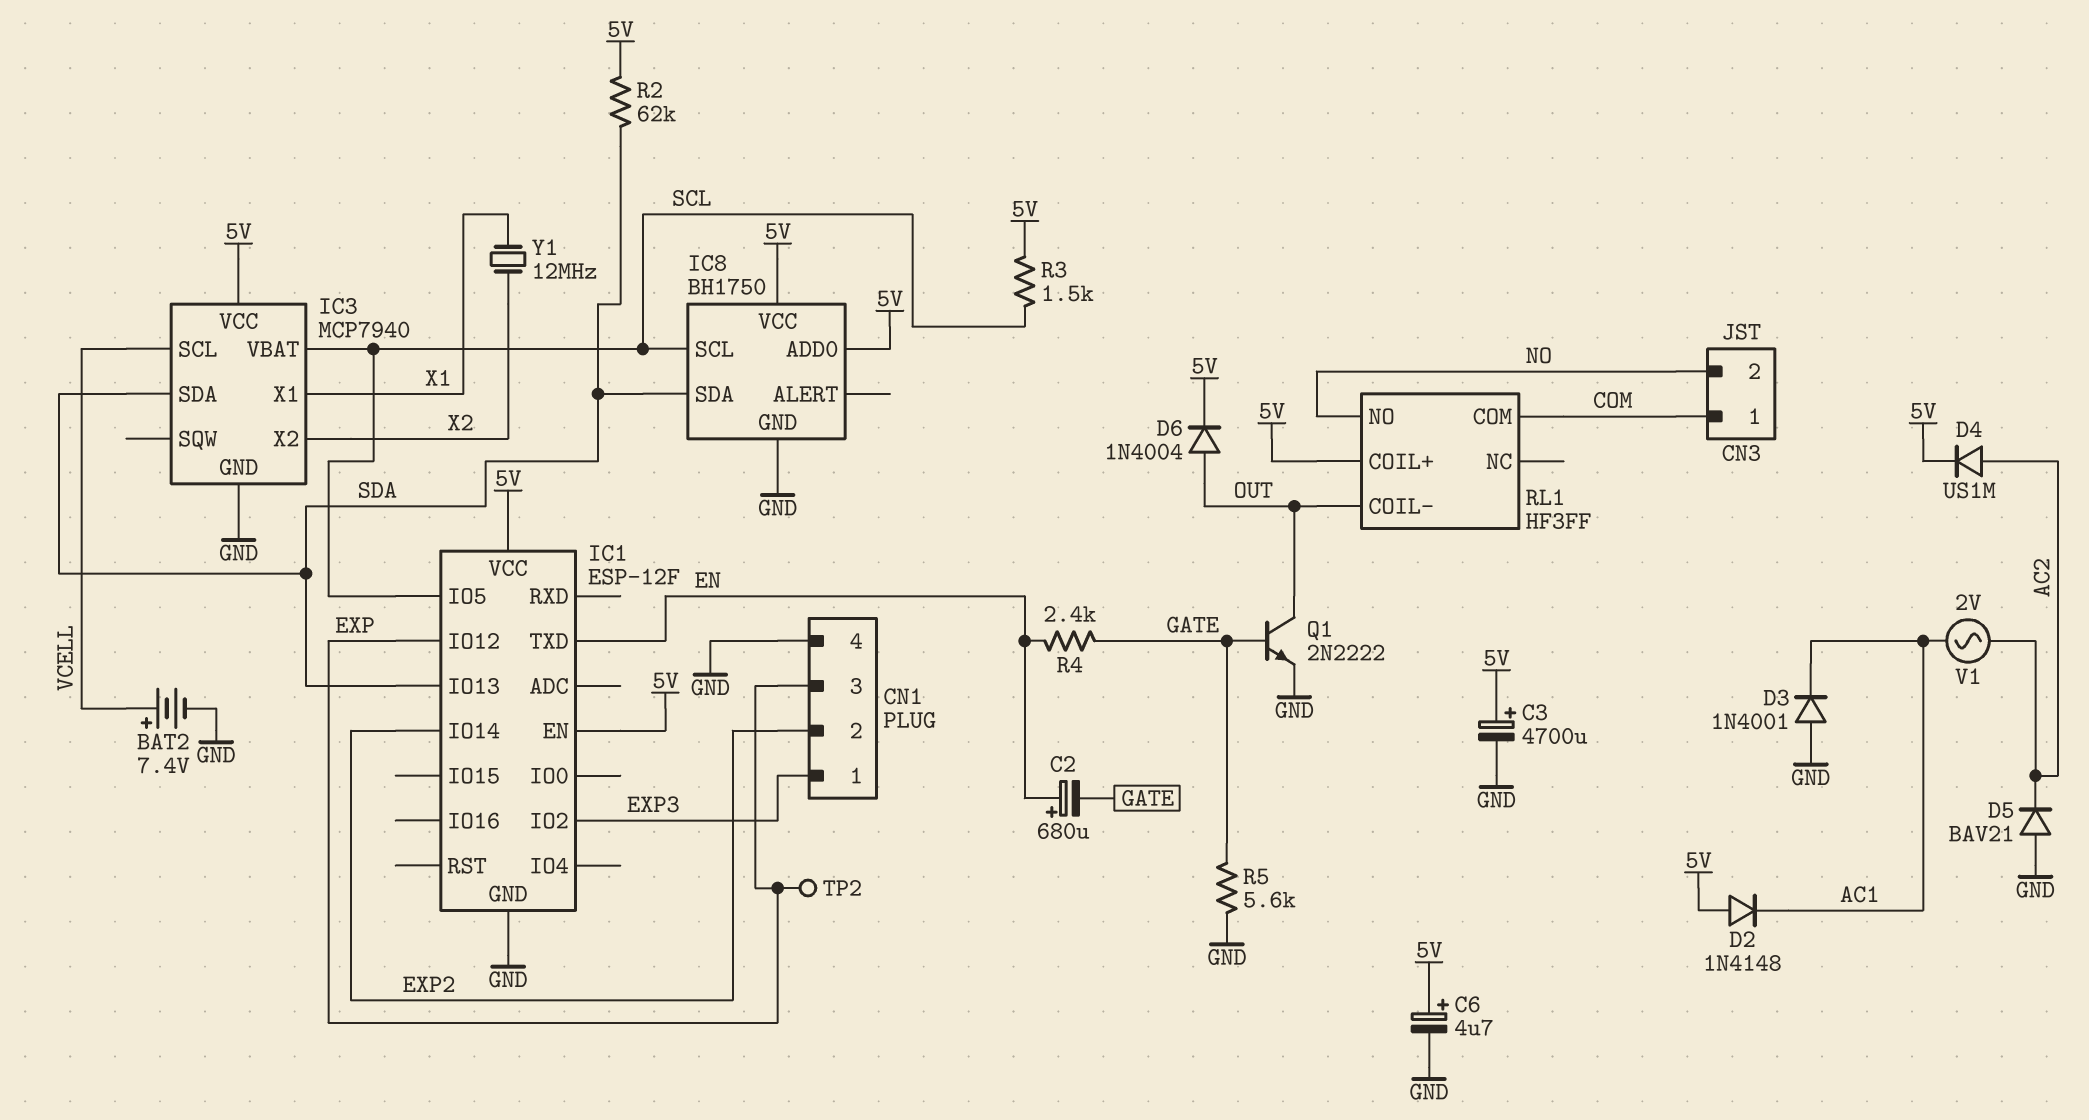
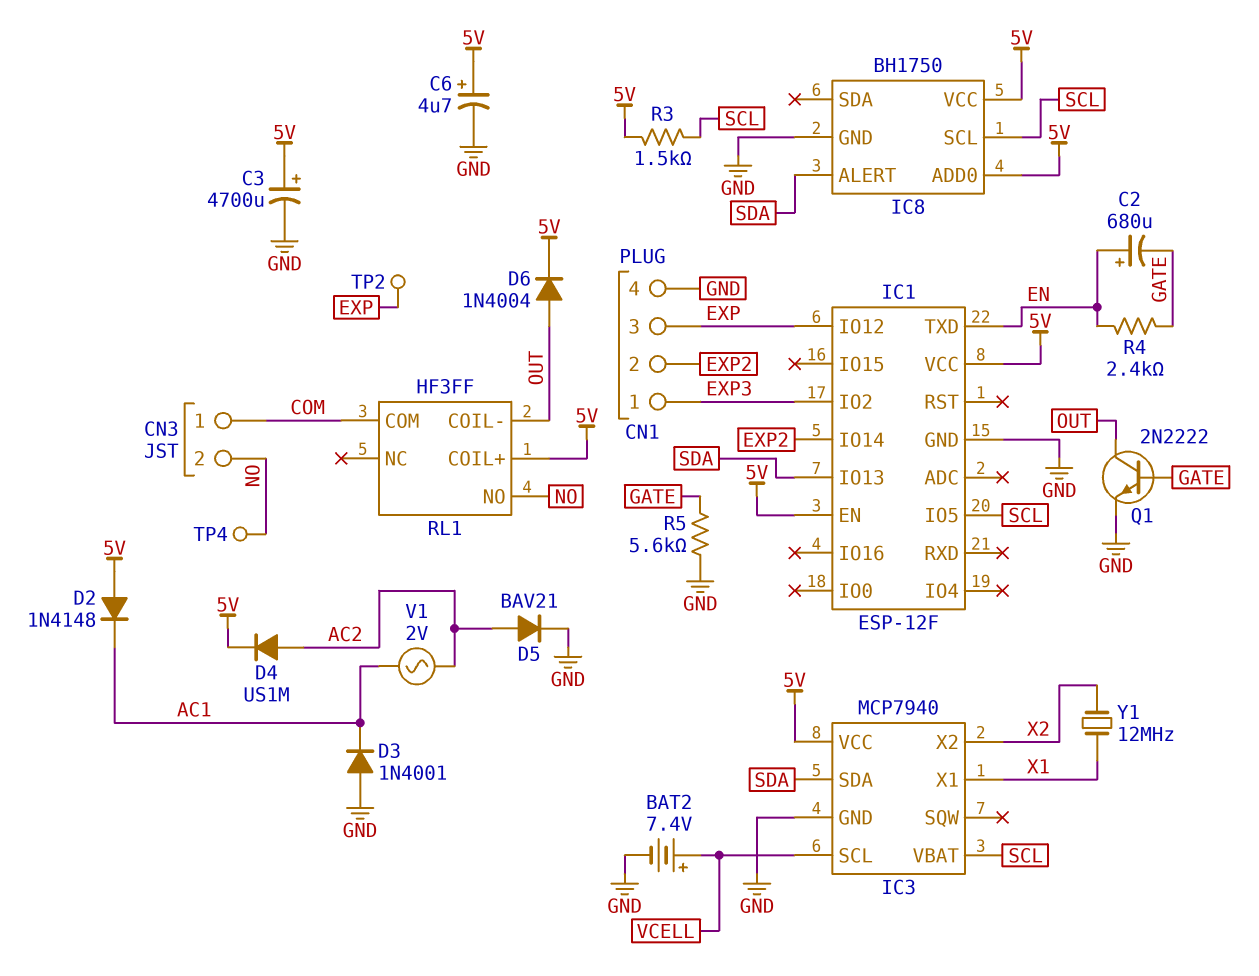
D5: diode BAV21 (A GND, K AC2) -> diode BAV21 (A AC2, K GND)
IC8 pin ALERT: none -> SDA
IC8 pin SDA: SDA -> none
R2: 62k (5V, SDA) -> none
TP4: none -> test point (NO)

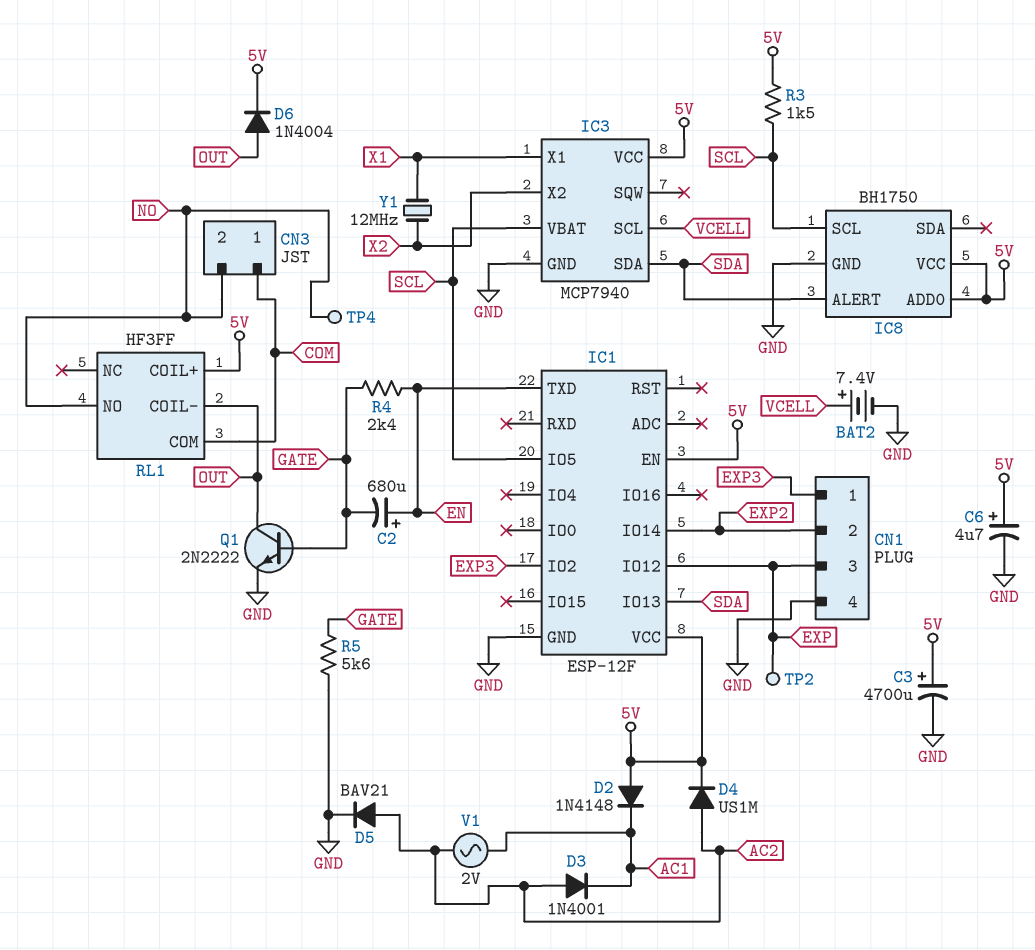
D3: diode 1N4001 (A GND, K AC1) -> diode 1N4001 (A AC2, K AC1)

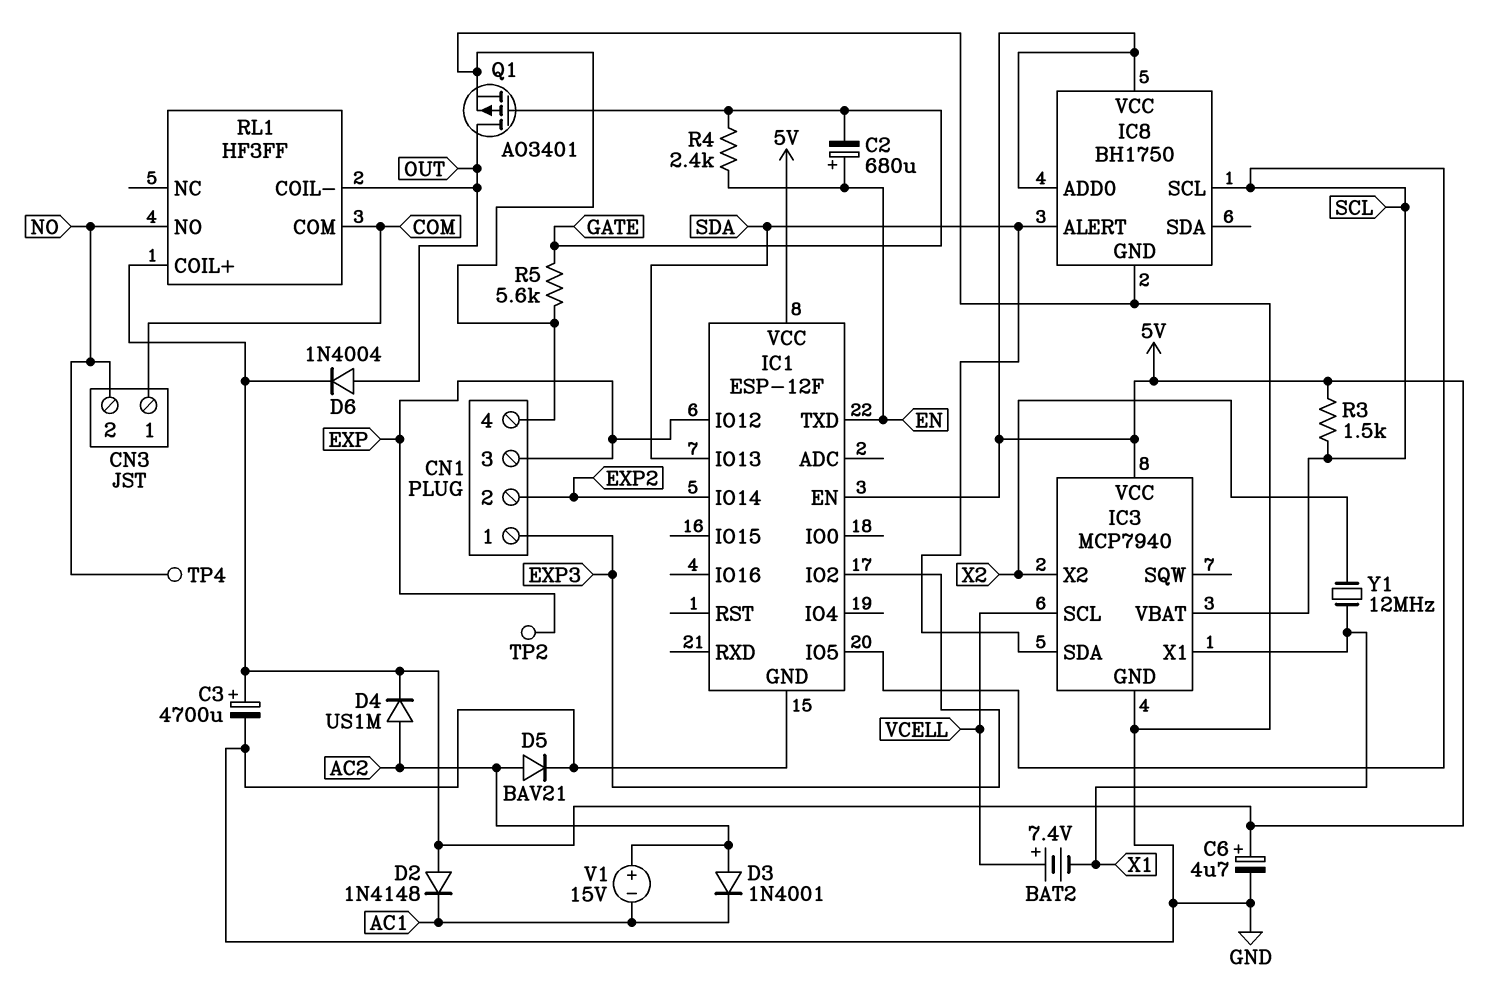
BAT2: 7.4V (plus VCELL, minus GND) -> 7.4V (plus VCELL, minus X1)
Q1: NPN 2N2222 (B GATE, C OUT, E GND) -> PMOS AO3401 (G GATE, D OUT, S GND)
V1: AC 2V (AC1, AC2) -> 15V (plus AC2, minus AC1)

